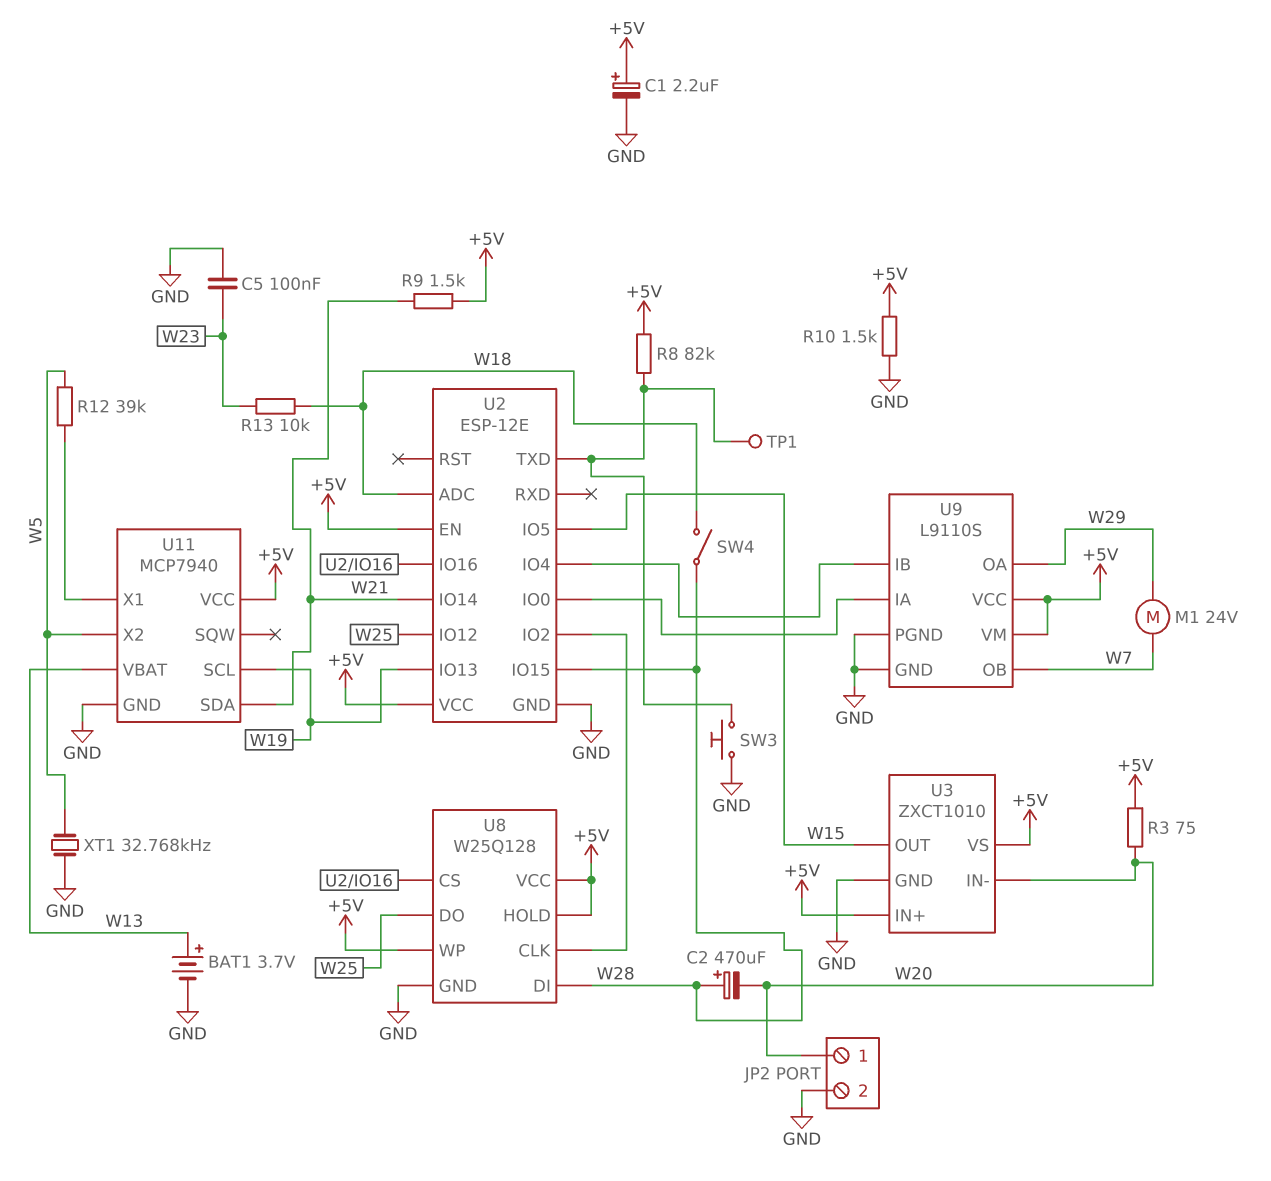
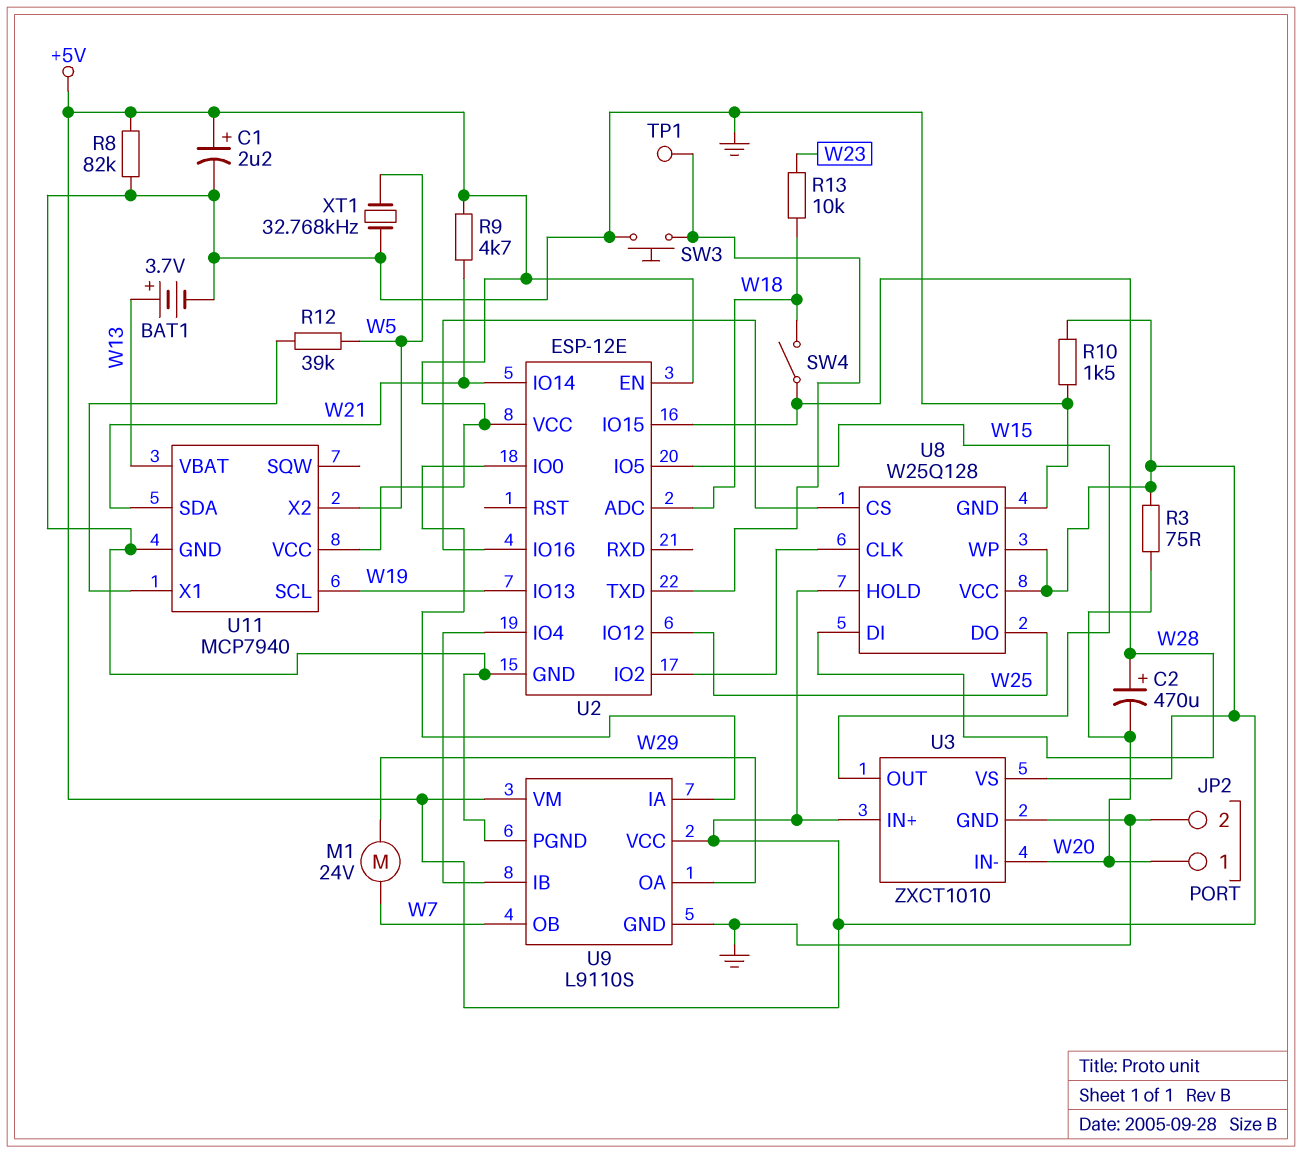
C5: 100nF (GND, W23) -> none
R8: 82k (+5V, U2/TXD) -> 82k (+5V, GND)
R9: 1.5k (+5V, W21) -> 4.7k (+5V, W21)

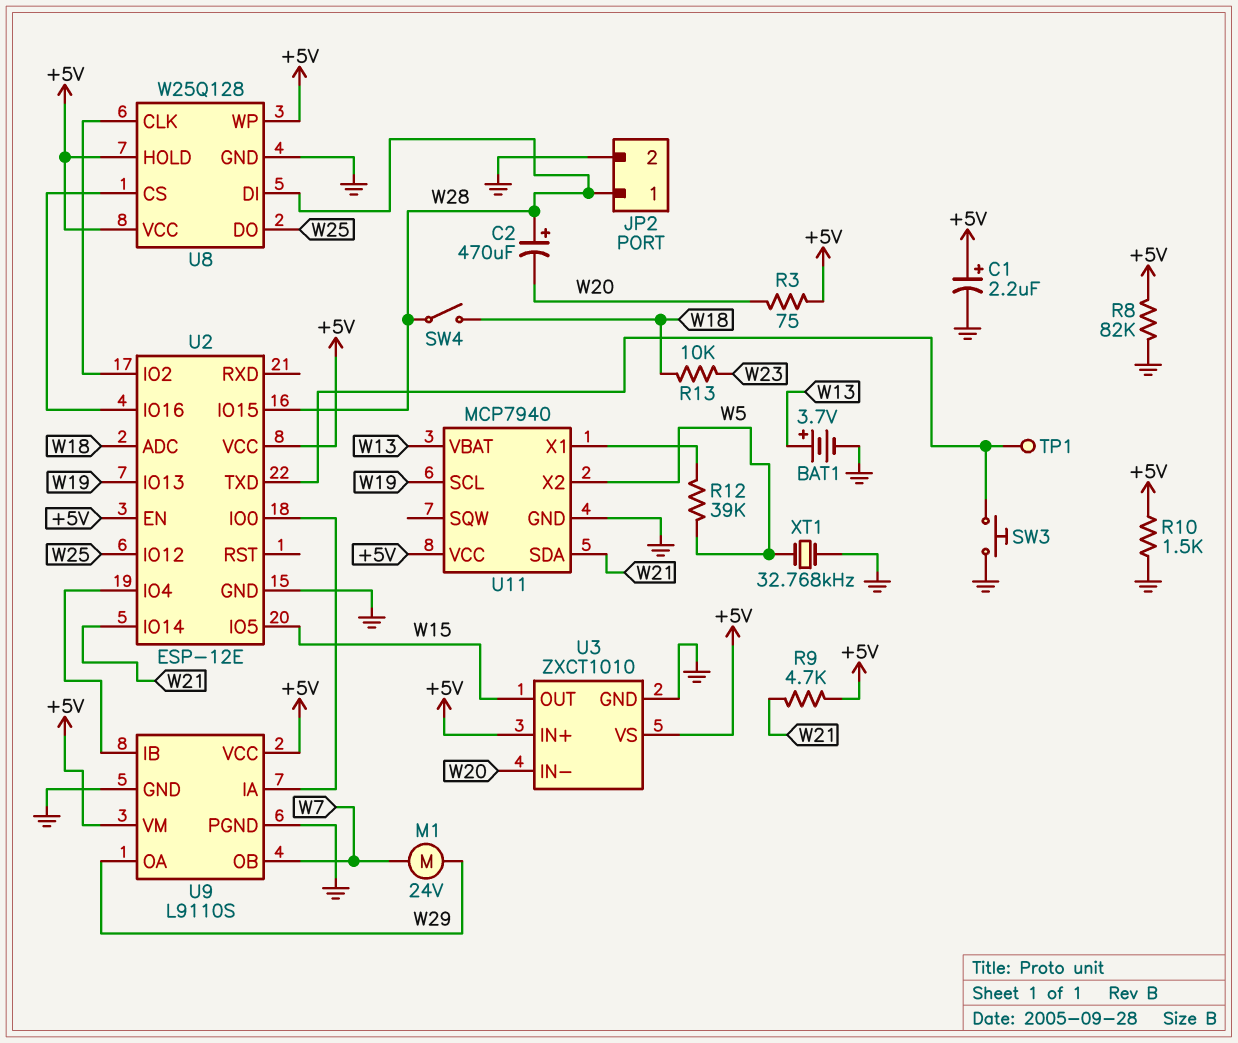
JP2 pin 1: W20 -> W28

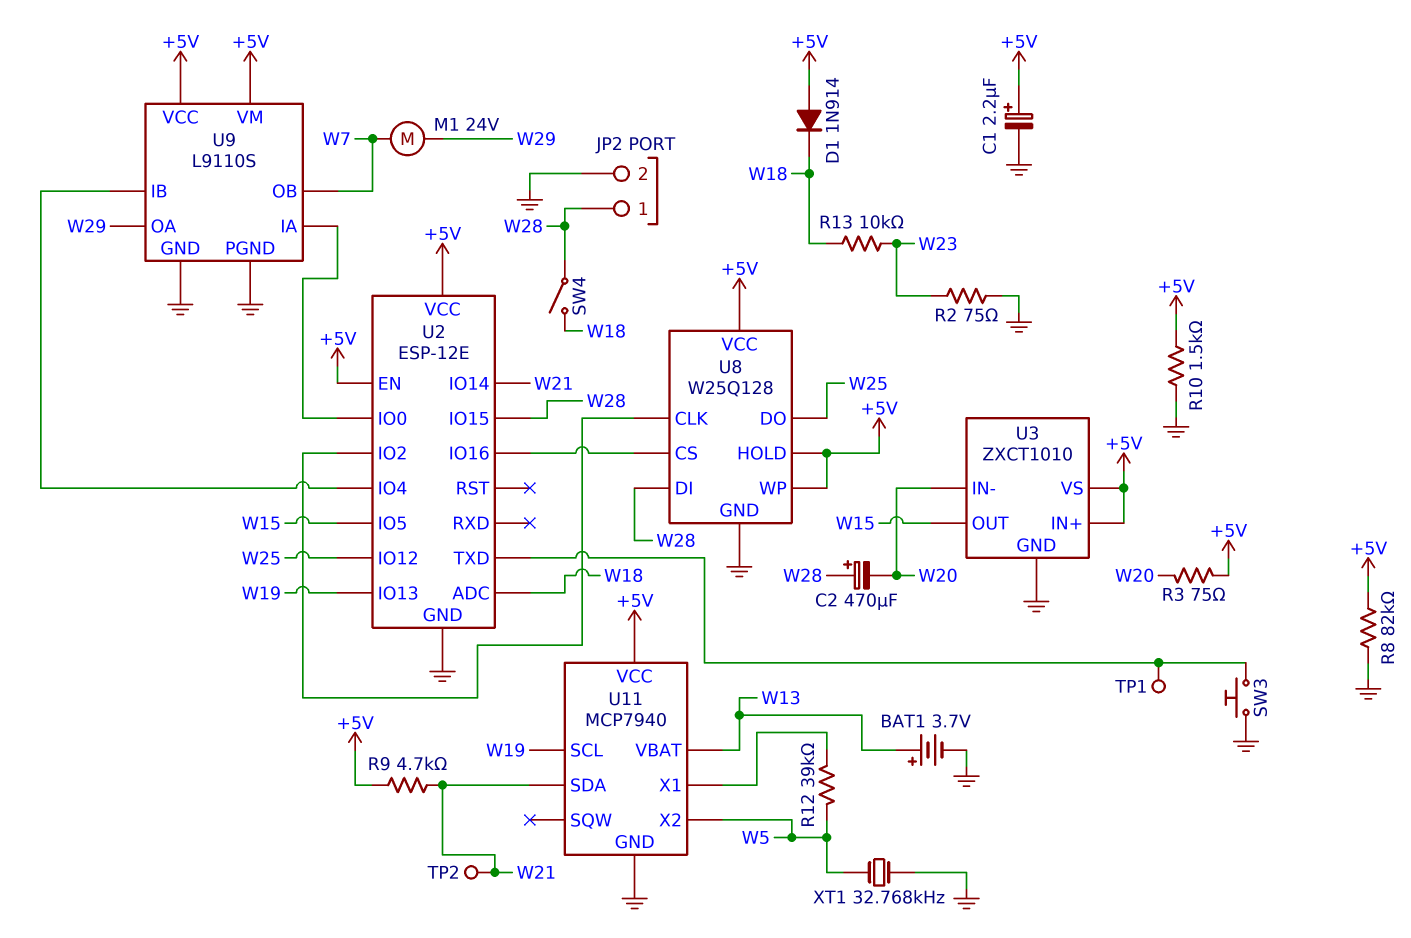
D1: none -> diode 1N914 (A +5V, K W18)
R2: none -> 75 (GND, W23)
TP2: none -> test point (W21)

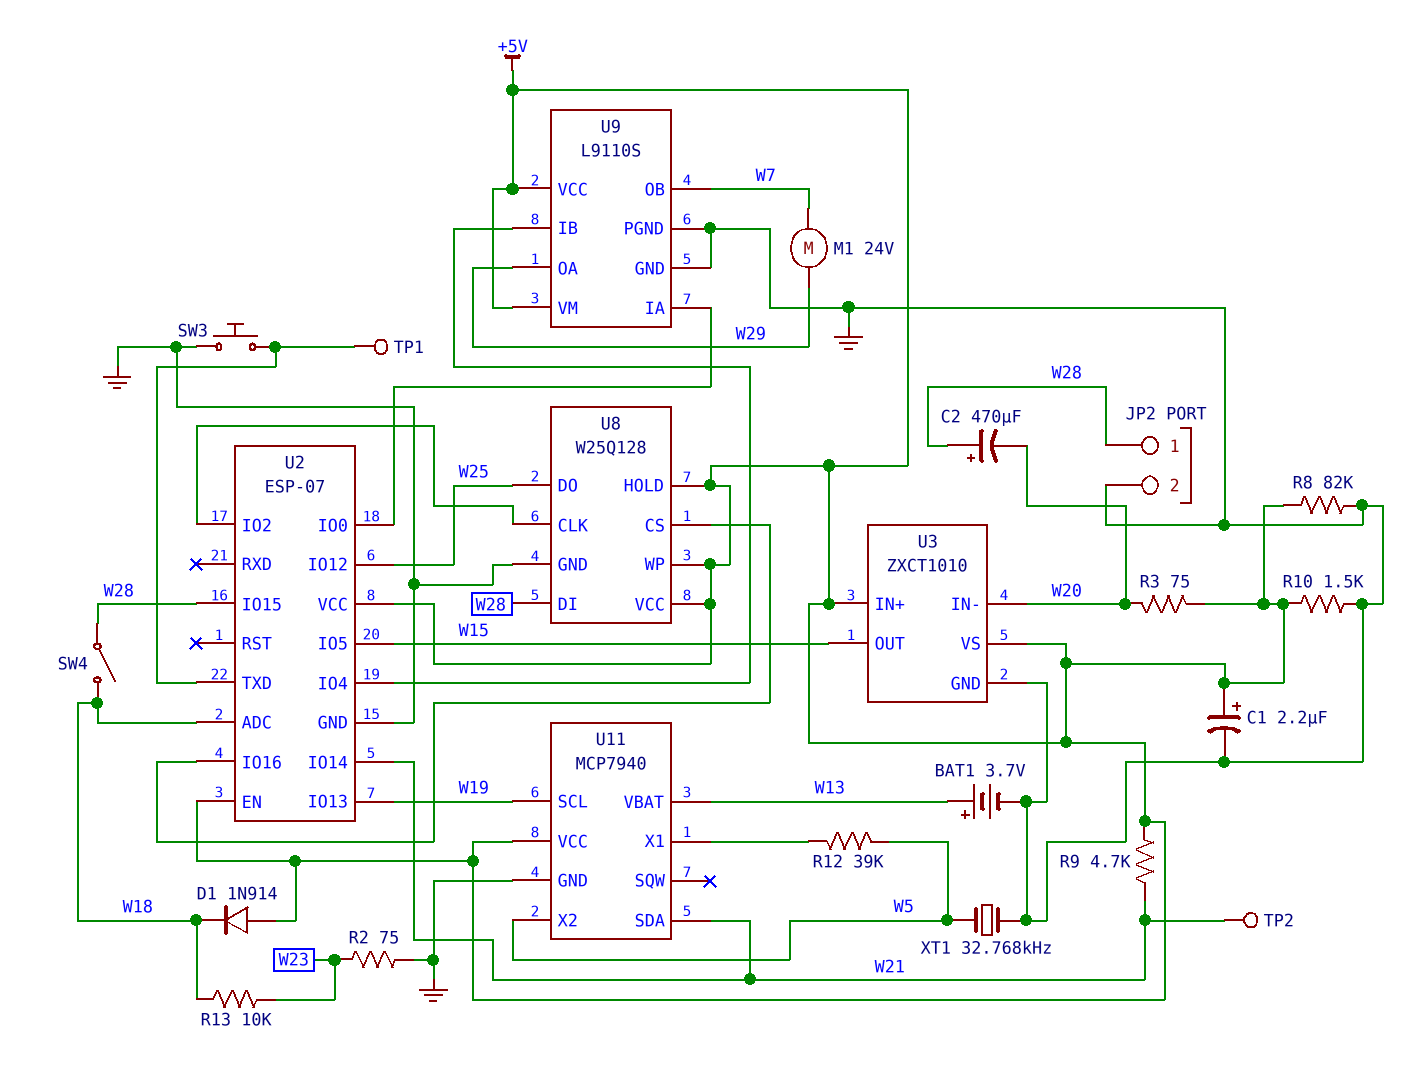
U2: ESP-12E -> ESP-07

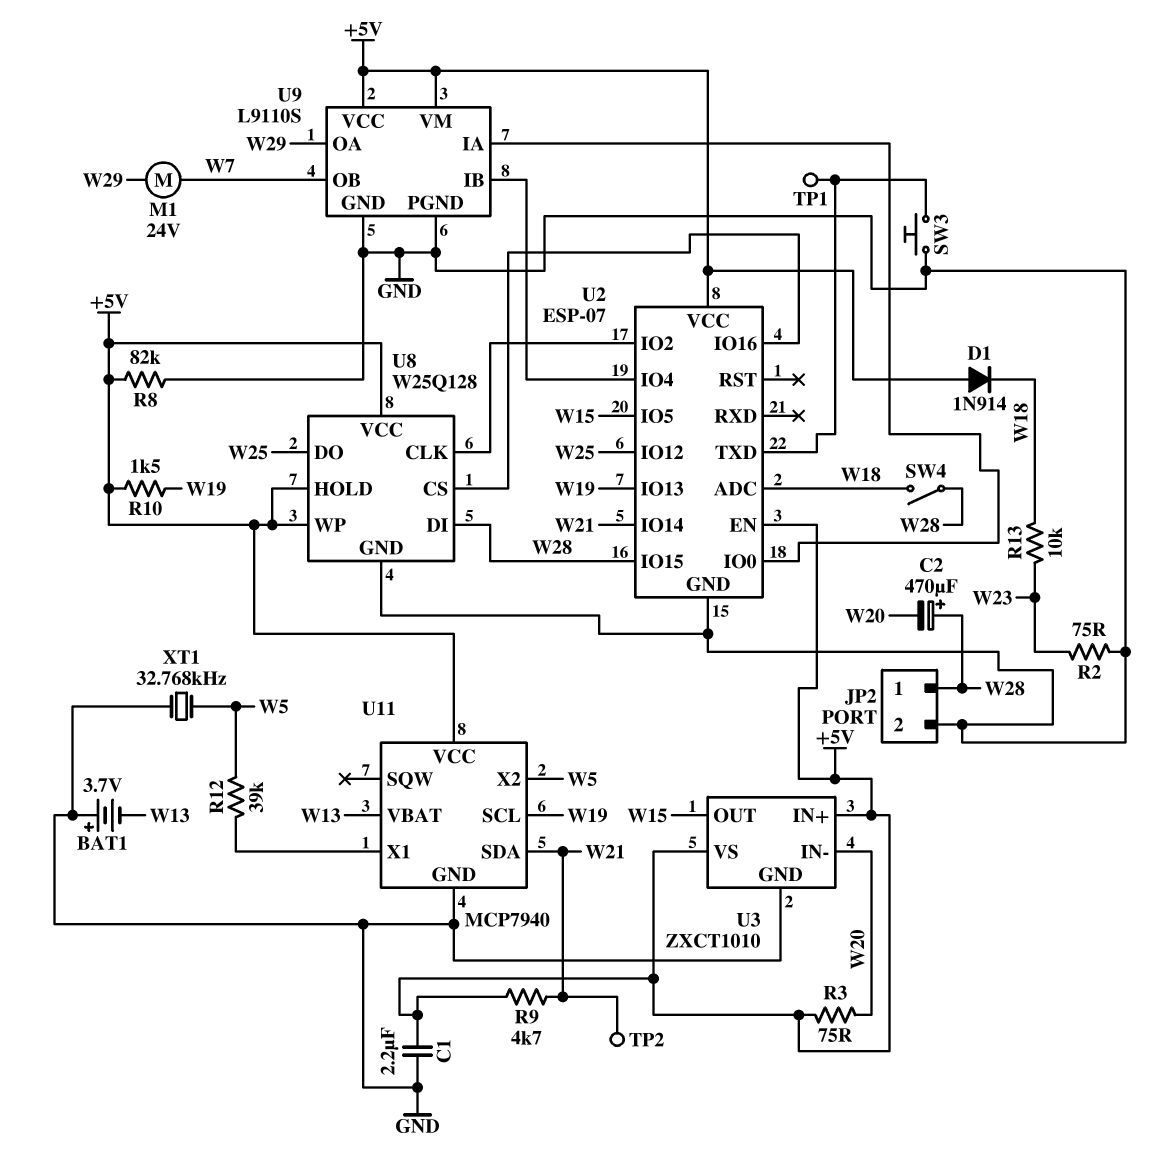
BAT1: 3.7V (plus W13, minus GND) -> 3.7V (plus GND, minus W13)
C1: 2.2uF (plus +5V, minus GND) -> 2.2uF (+5V, GND)
R10: 1.5k (+5V, GND) -> 1.5k (+5V, W19)

